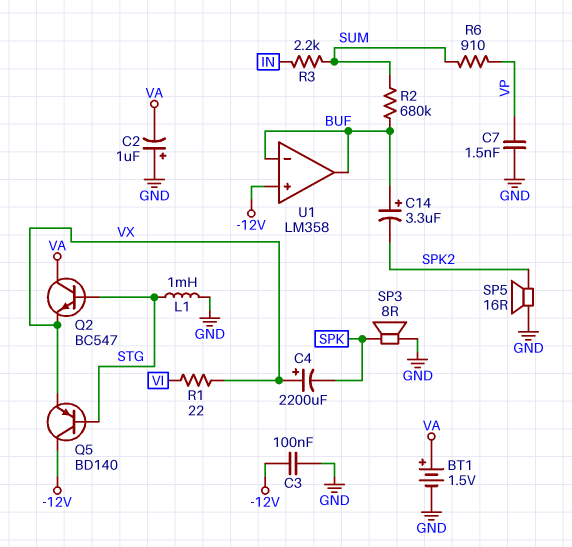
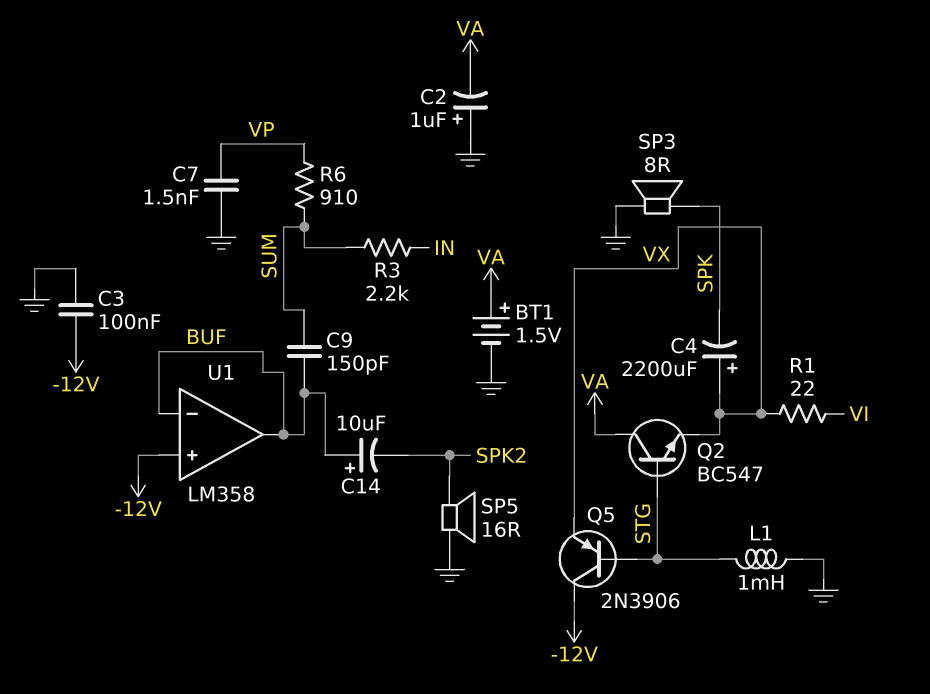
C9: none -> 150pF (BUF, SUM)
C14: 3.3uF (plus BUF, minus SPK2) -> 10uF (plus BUF, minus SPK2)
Q5: PNP BD140 (B STG, C -12V, E VX) -> PNP 2N3906 (B STG, C -12V, E VX)
R2: 680k (BUF, SUM) -> none

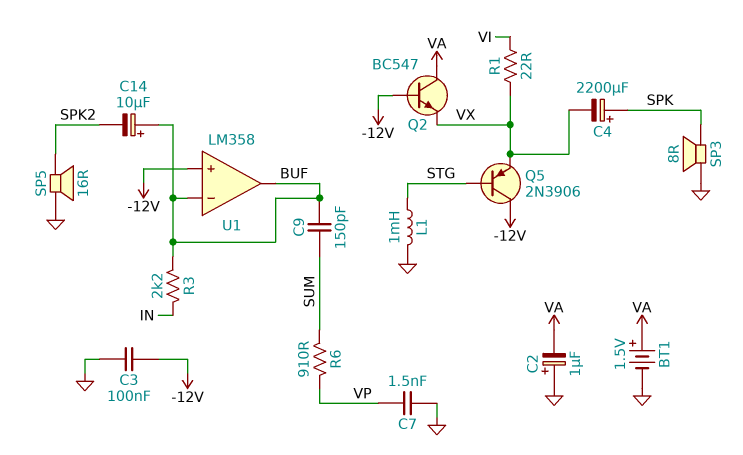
C4: 2200uF (plus VX, minus SPK) -> 2200uF (plus SPK, minus VX)
Q2: NPN BC547 (B STG, C VA, E VX) -> NPN BC547 (B -12V, C VA, E VX)
R3: 2.2k (IN, SUM) -> 2.2k (BUF, IN)

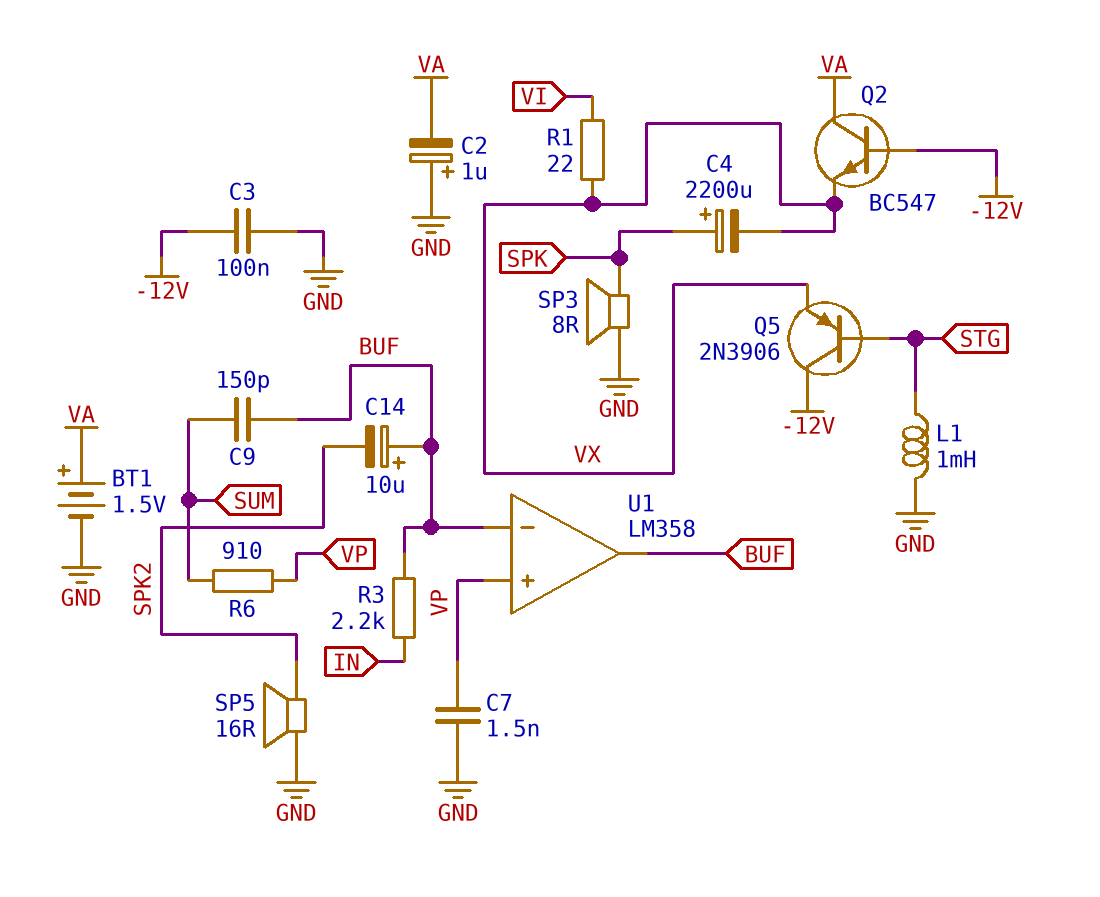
U1 pin in+: -12V -> VP

